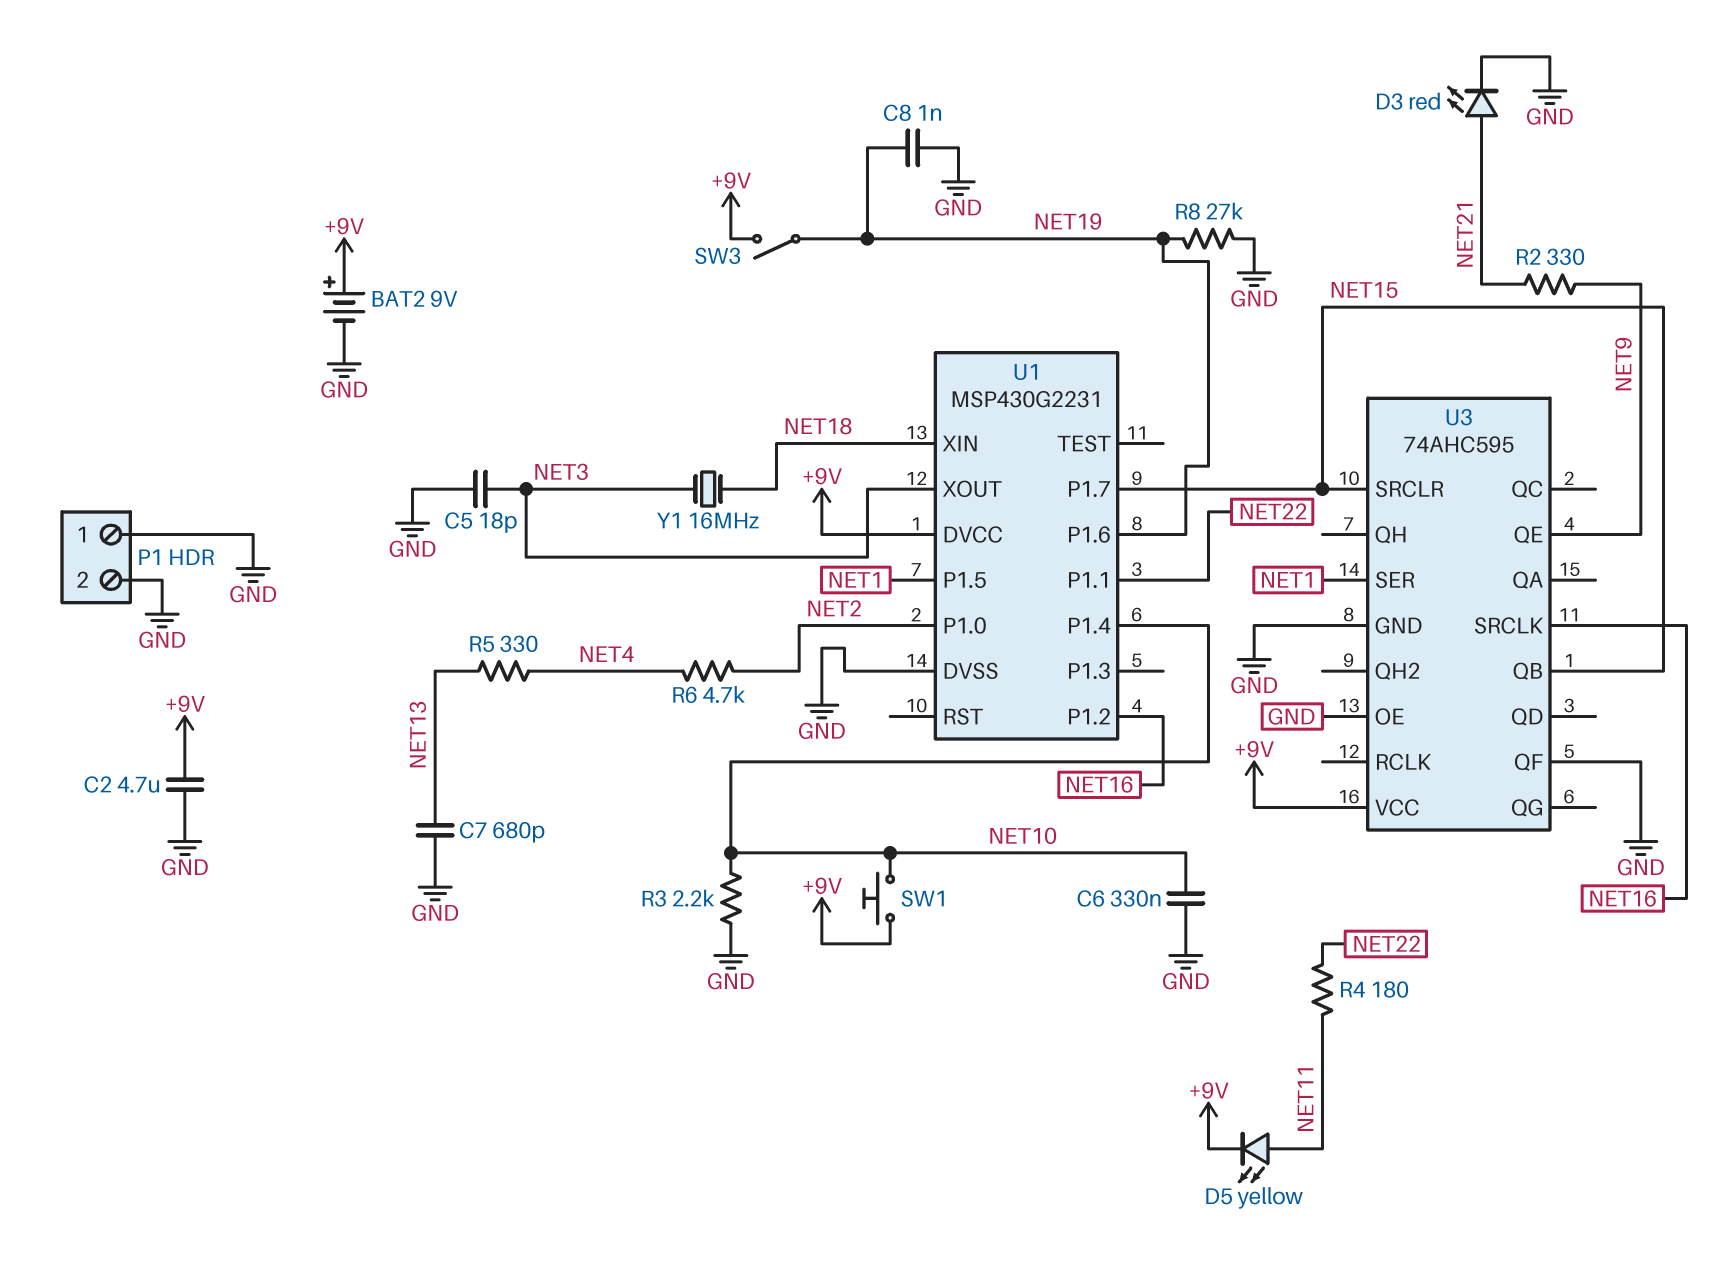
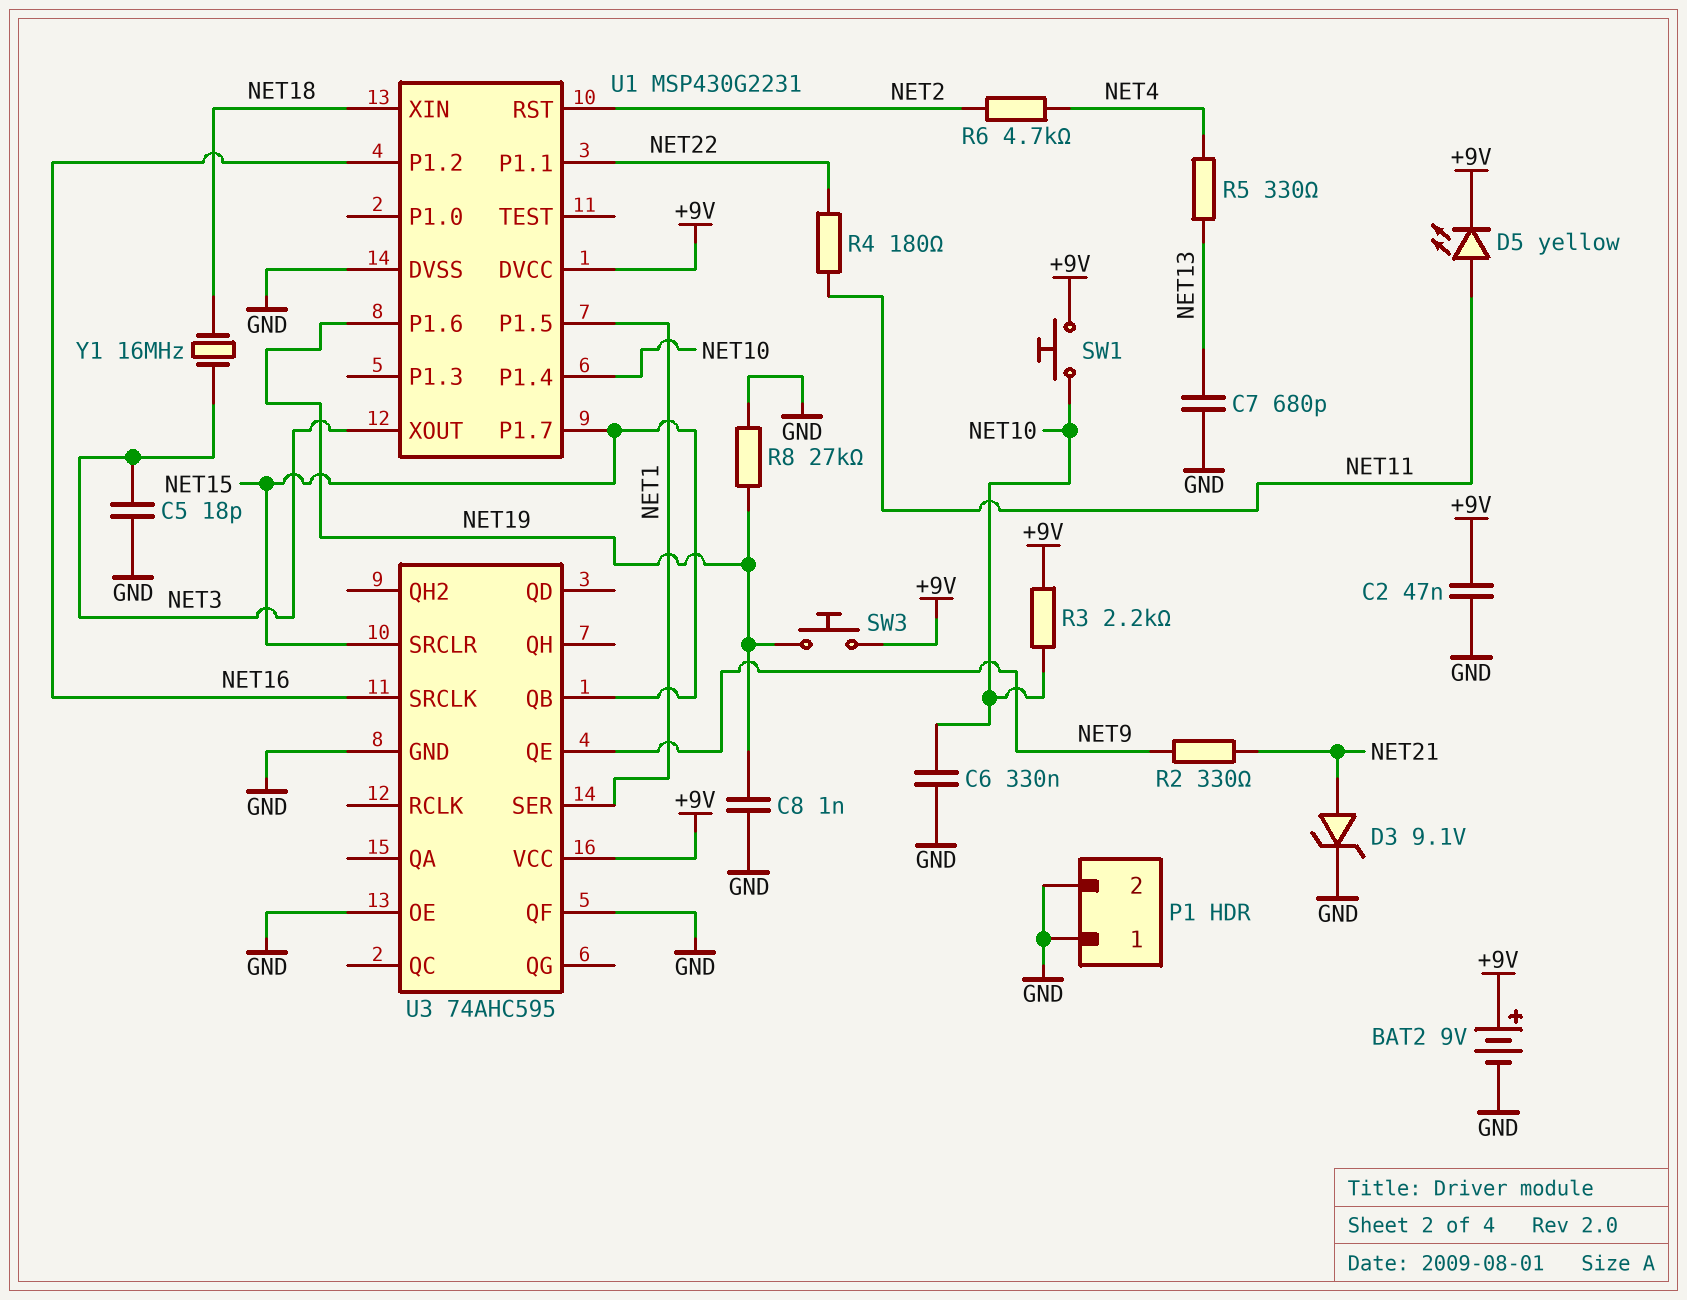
C2: 4.7uF (+9V, GND) -> 47nF (+9V, GND)
D3: LED red (A NET21, K GND) -> zener 9.1V (A NET21, K GND)
R3: 2.2k (GND, NET10) -> 2.2k (+9V, NET10)
SW3: switch (+9V, NET19) -> button (+9V, NET19)
U1 pin P1.0: NET2 -> none
U1 pin RST: none -> NET2

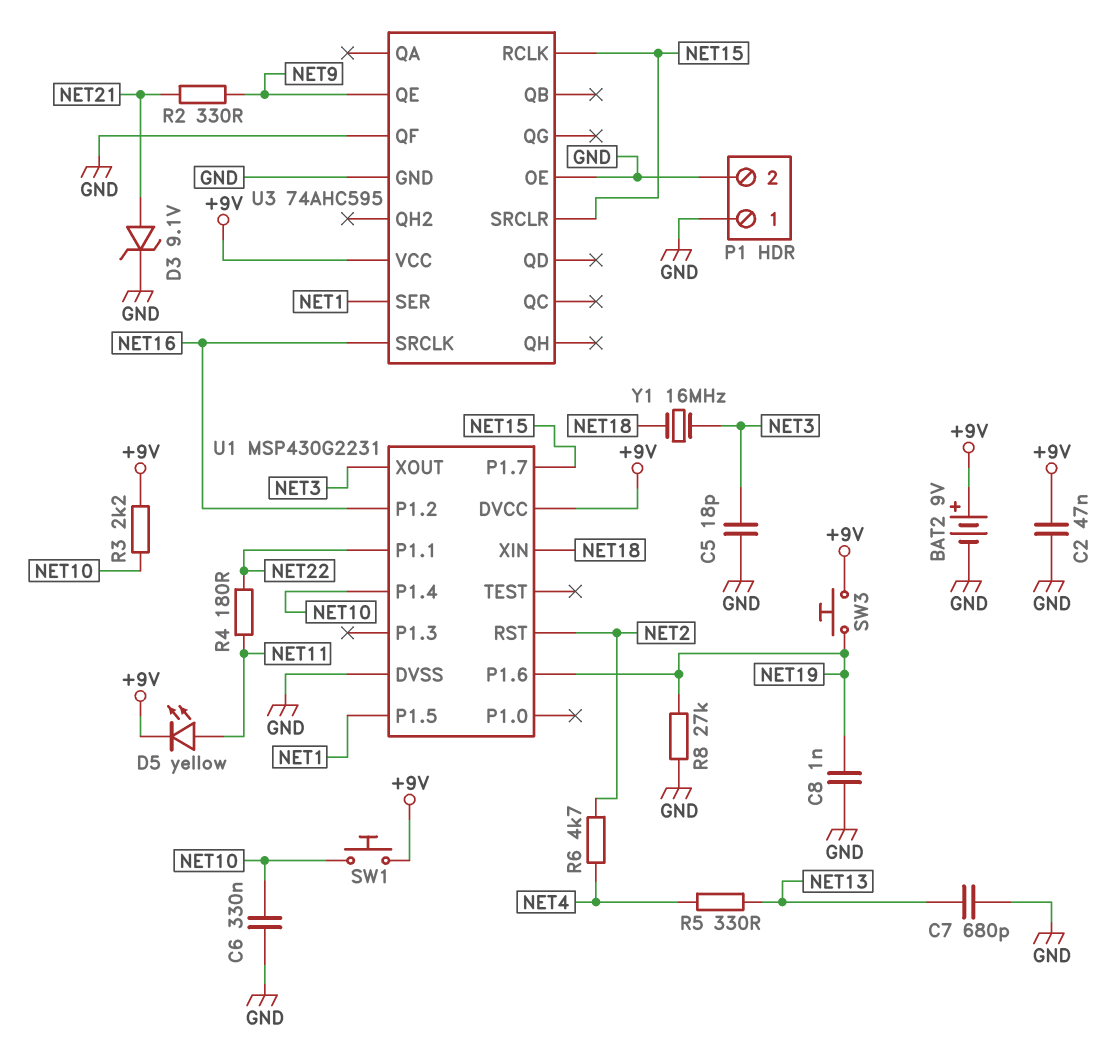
U3 pin QB: NET15 -> none
U3 pin RCLK: none -> NET15

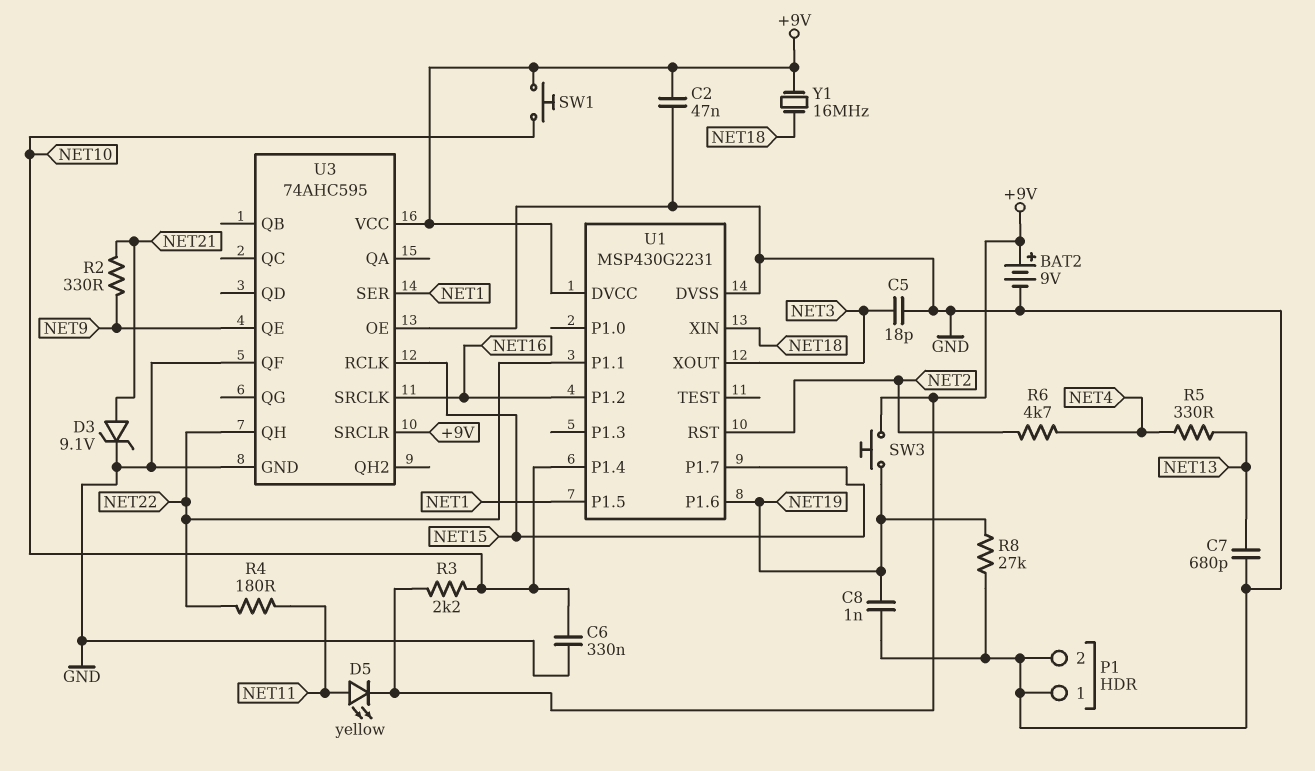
U3 pin QH: none -> NET22
U3 pin SRCLR: NET15 -> +9V
Y1: 16MHz (NET3, NET18) -> 16MHz (+9V, NET18)

